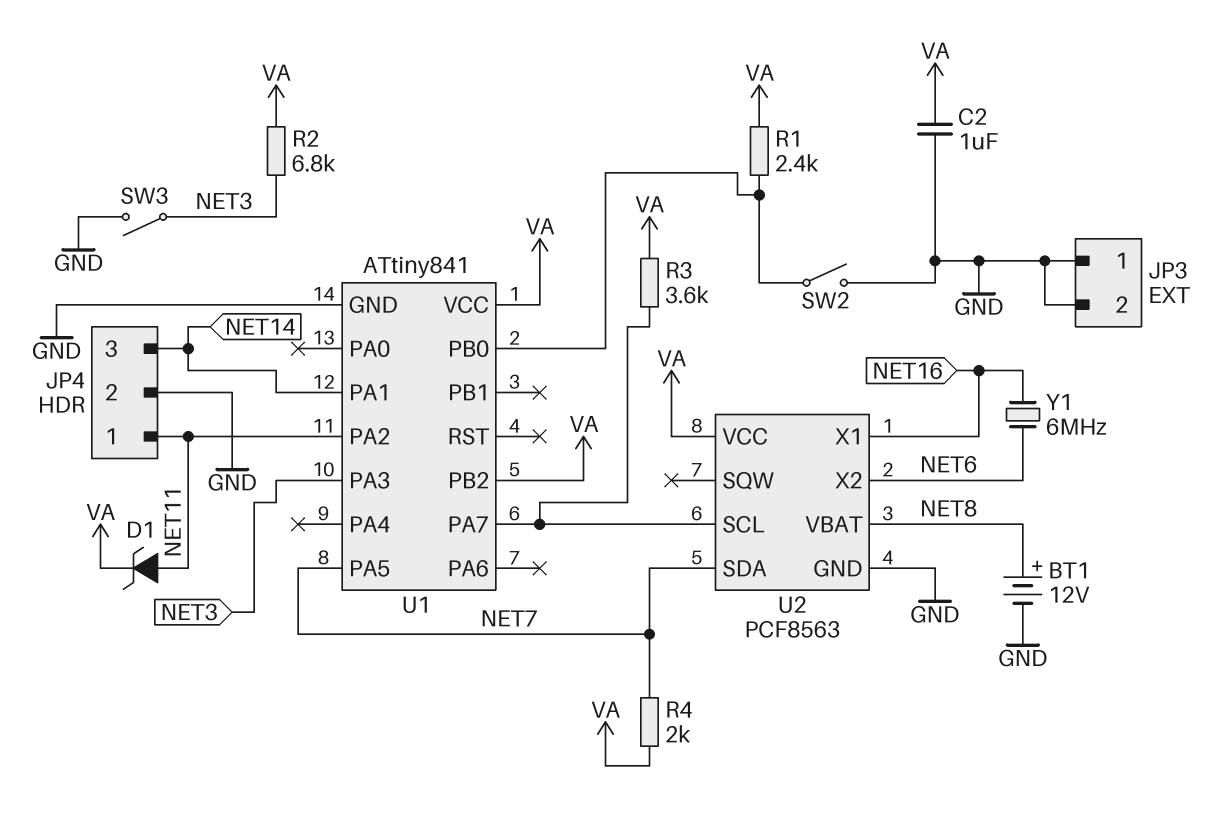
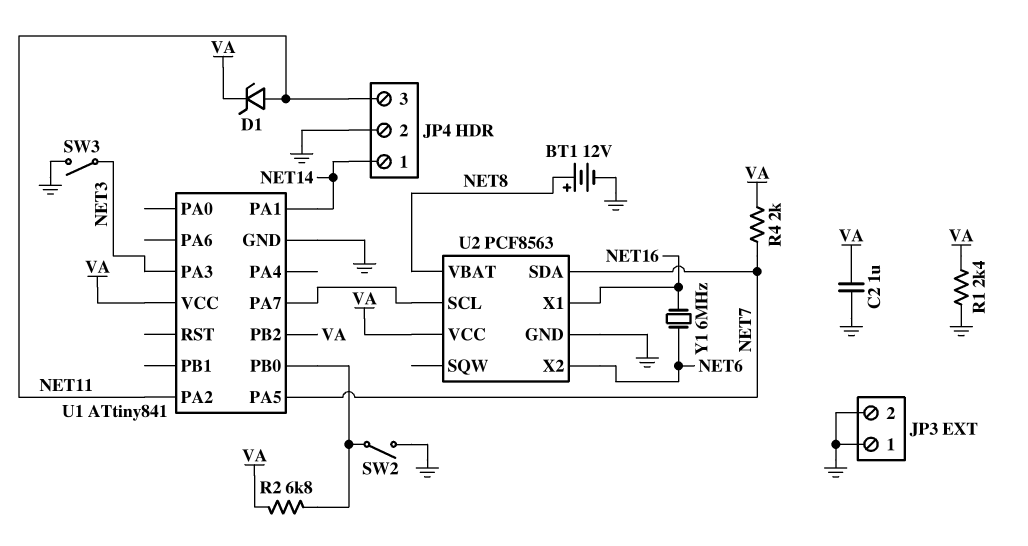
JP4 pin 1: NET11 -> NET14
JP4 pin 3: NET14 -> NET11
R1: 2.4k (U1/PB0, VA) -> 2.4k (GND, VA)
R2: 6.8k (NET3, VA) -> 6.8k (U1/PB0, VA)
R3: 3.6k (U1/PA7, VA) -> none

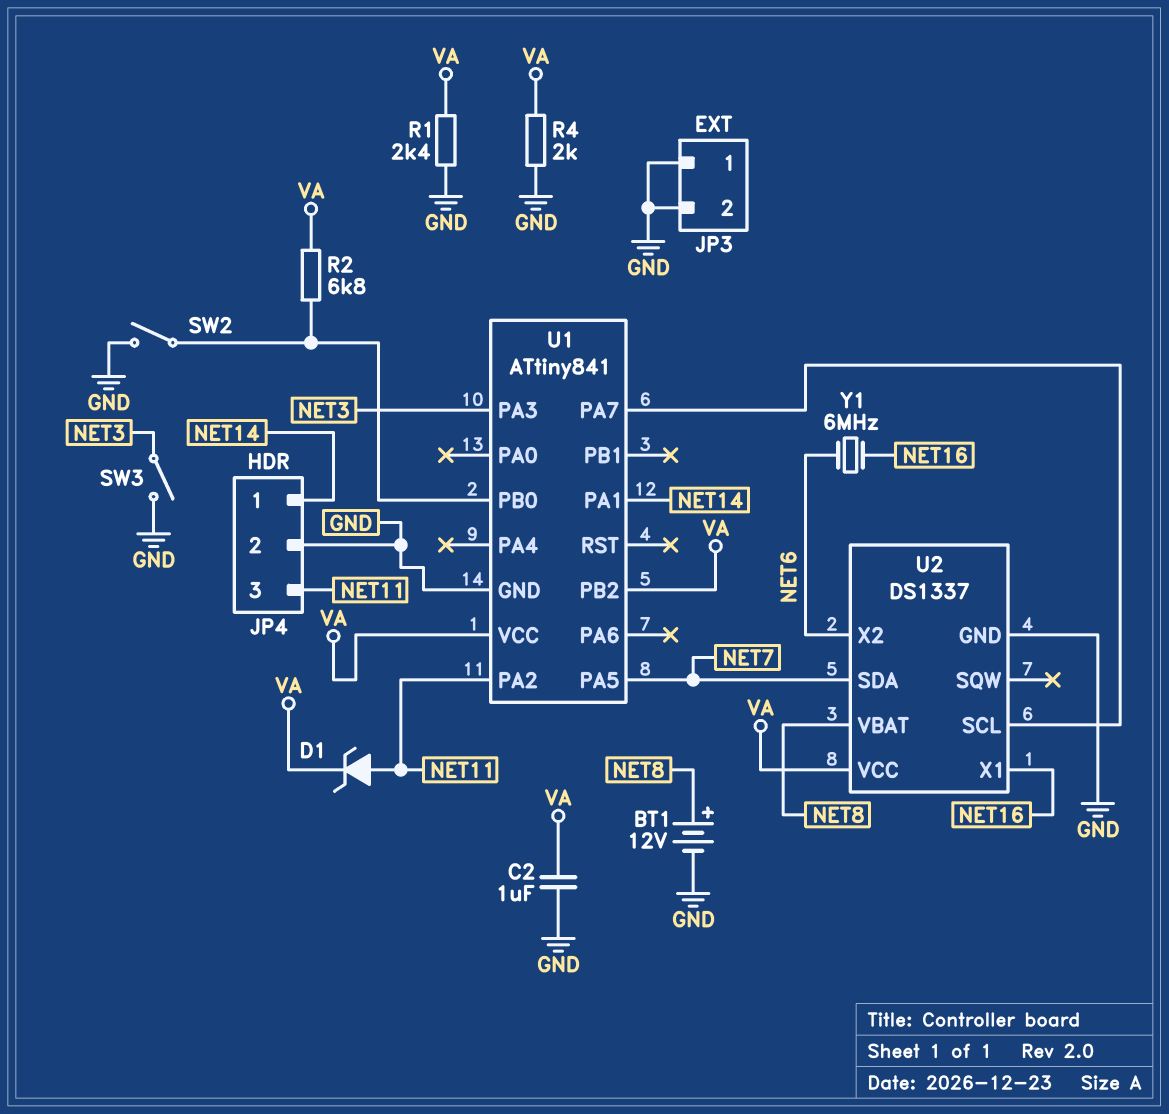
R4: 2k (NET7, VA) -> 2k (GND, VA)
U2: PCF8563 -> DS1337

